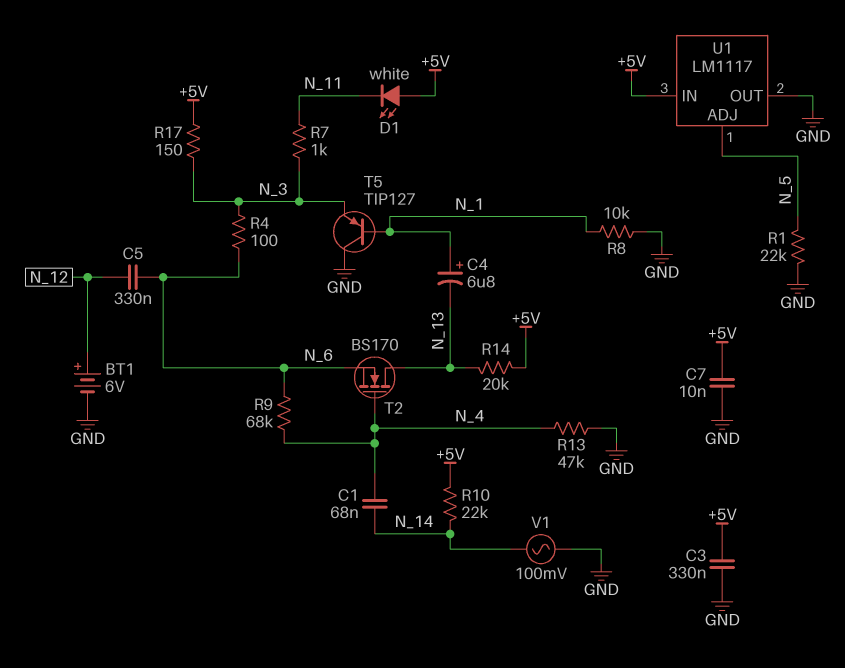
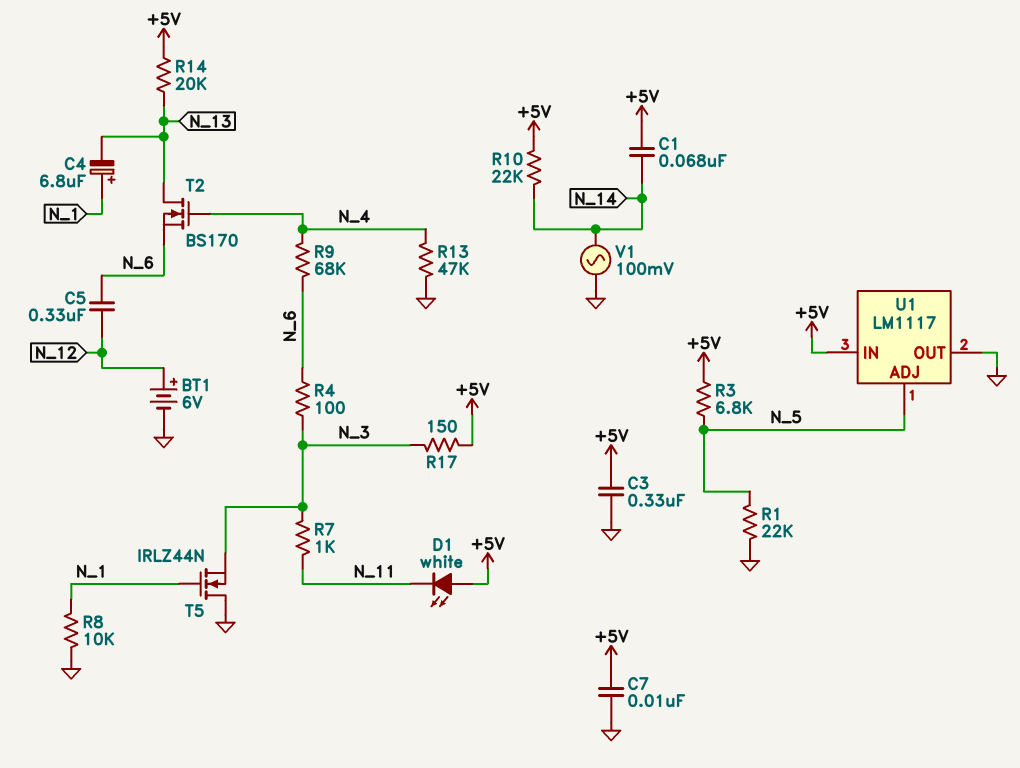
C1: 68nF (N_4, N_14) -> 68nF (+5V, N_14)
R3: none -> 6.8k (+5V, N_5)
T5: PNP TIP127 (B N_1, C GND, E N_3) -> NMOS IRLZ44N (G N_1, D GND, S N_3)

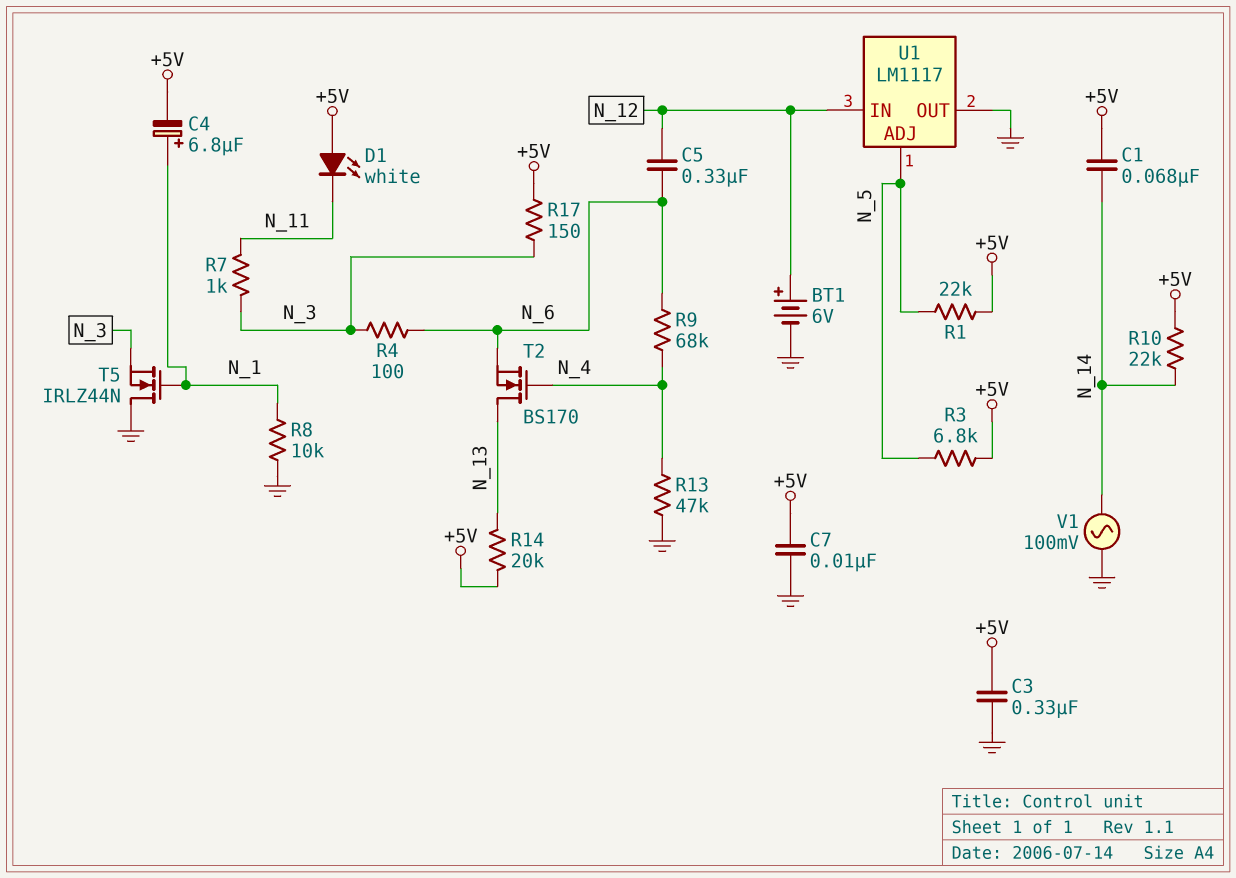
C4: 6.8uF (plus N_1, minus N_13) -> 6.8uF (plus N_1, minus +5V)
R1: 22k (GND, N_5) -> 22k (+5V, N_5)
U1 pin IN: +5V -> N_12

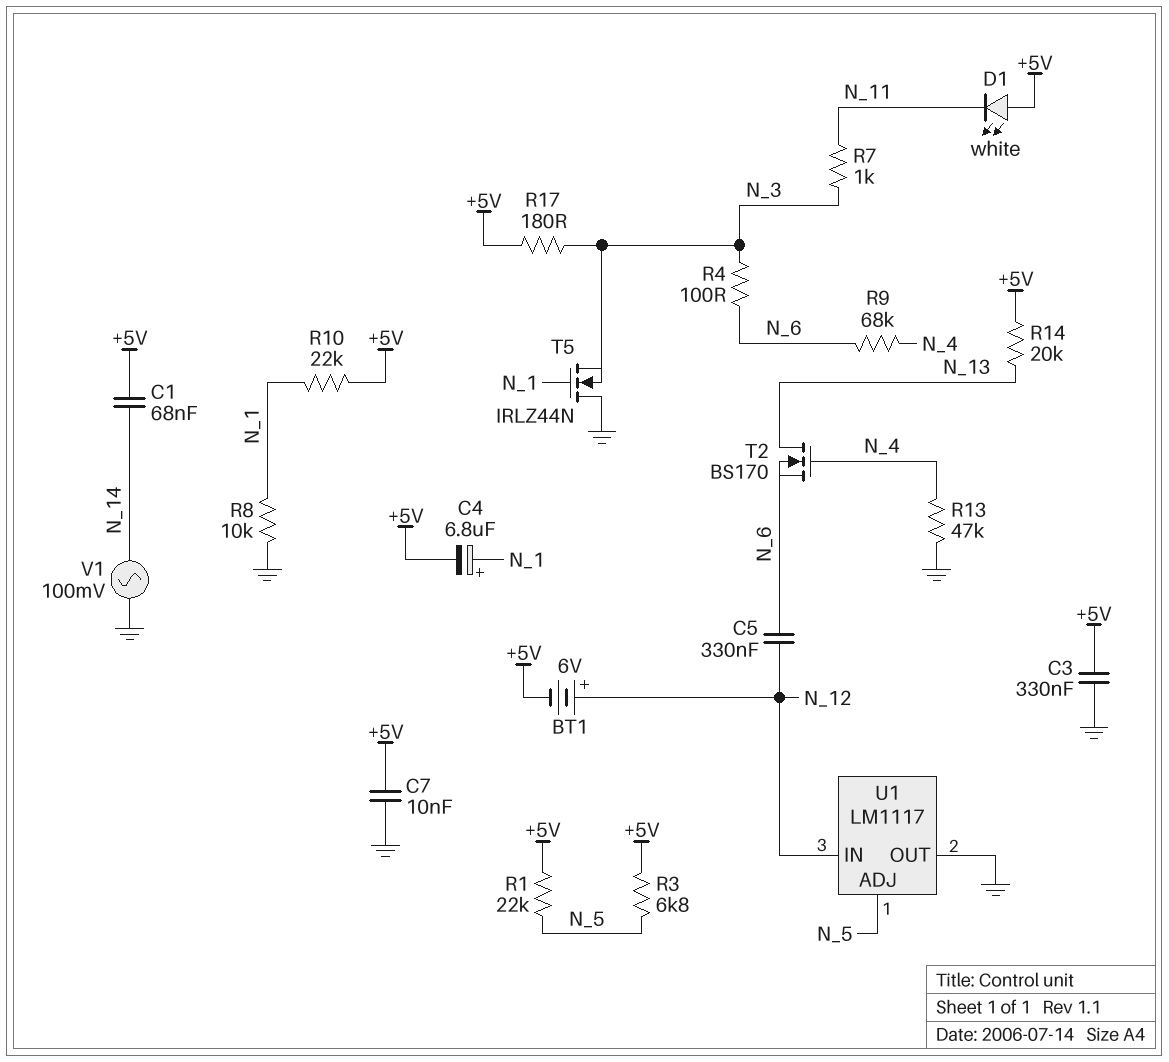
BT1: 6V (plus N_12, minus GND) -> 6V (plus N_12, minus +5V)
R10: 22k (+5V, N_14) -> 22k (+5V, N_1)
R17: 150 (+5V, N_3) -> 180 (+5V, N_3)

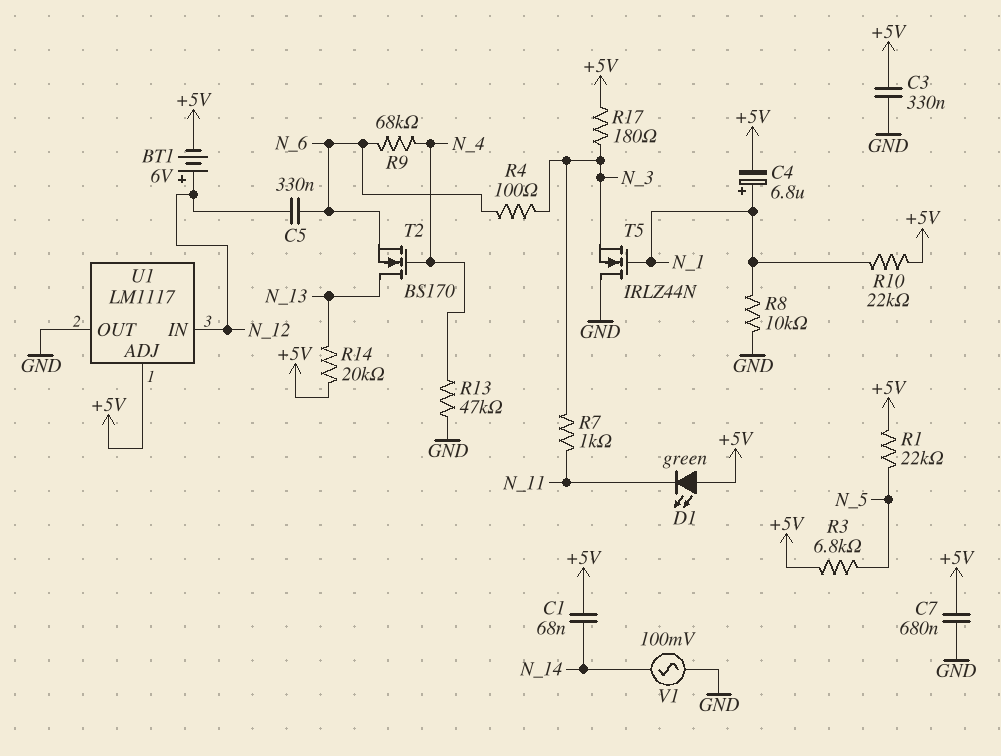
C7: 10nF (+5V, GND) -> 680nF (+5V, GND)
D1: LED white (A +5V, K N_11) -> LED green (A +5V, K N_11)
U1 pin ADJ: N_5 -> +5V

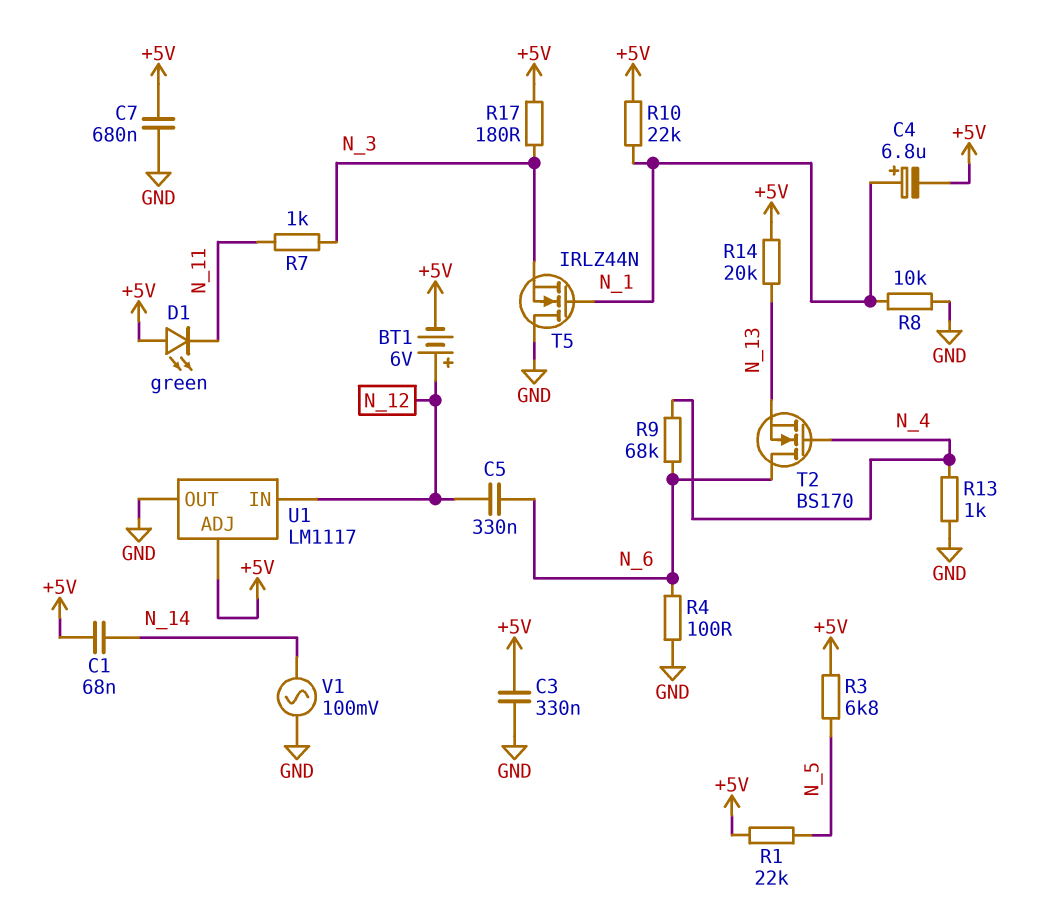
R4: 100 (N_3, N_6) -> 100 (GND, N_6)
R13: 47k (GND, N_4) -> 1k (GND, N_4)
T2: NMOS BS170 (G N_4, D N_13, S N_6) -> NMOS BS170 (G N_4, D N_6, S N_13)

